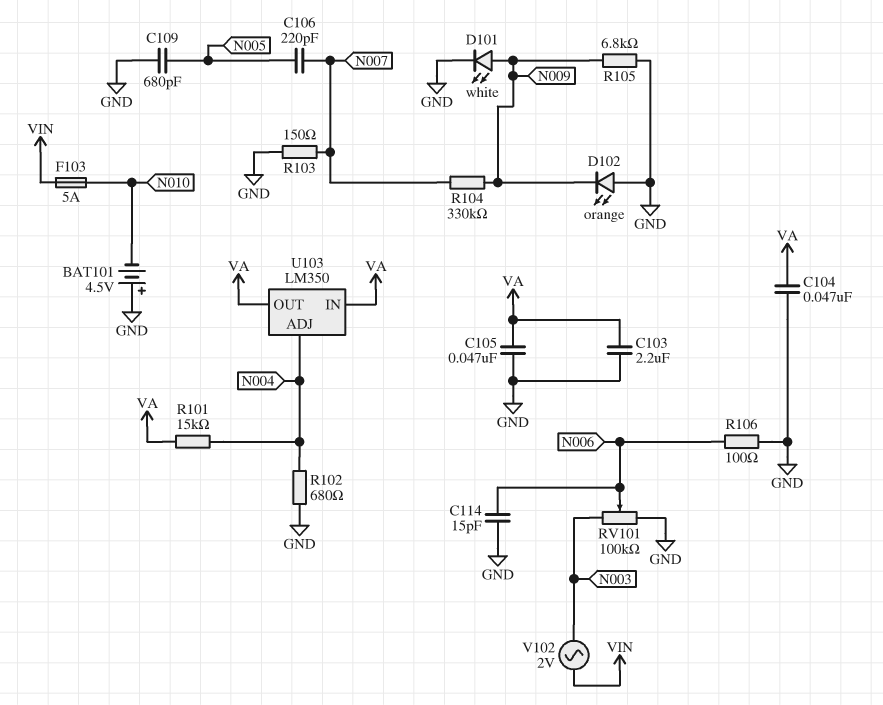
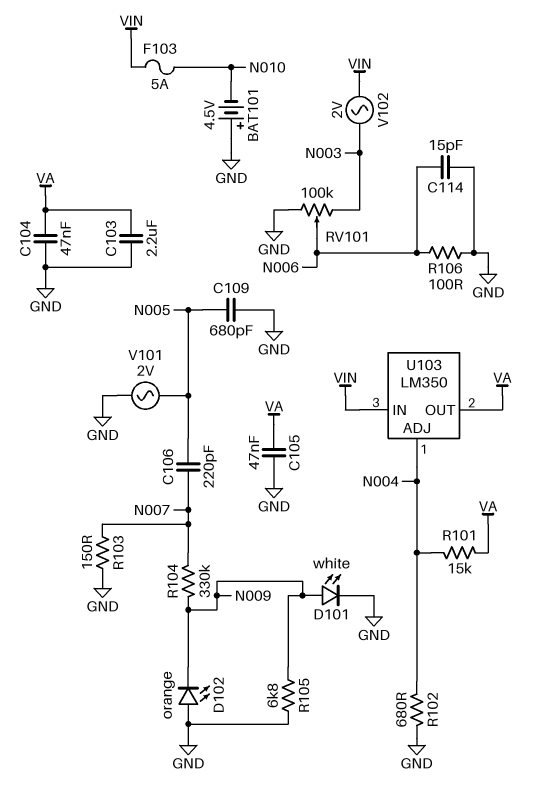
U103 pin IN: VA -> VIN
V101: none -> AC 2V (GND, N005)

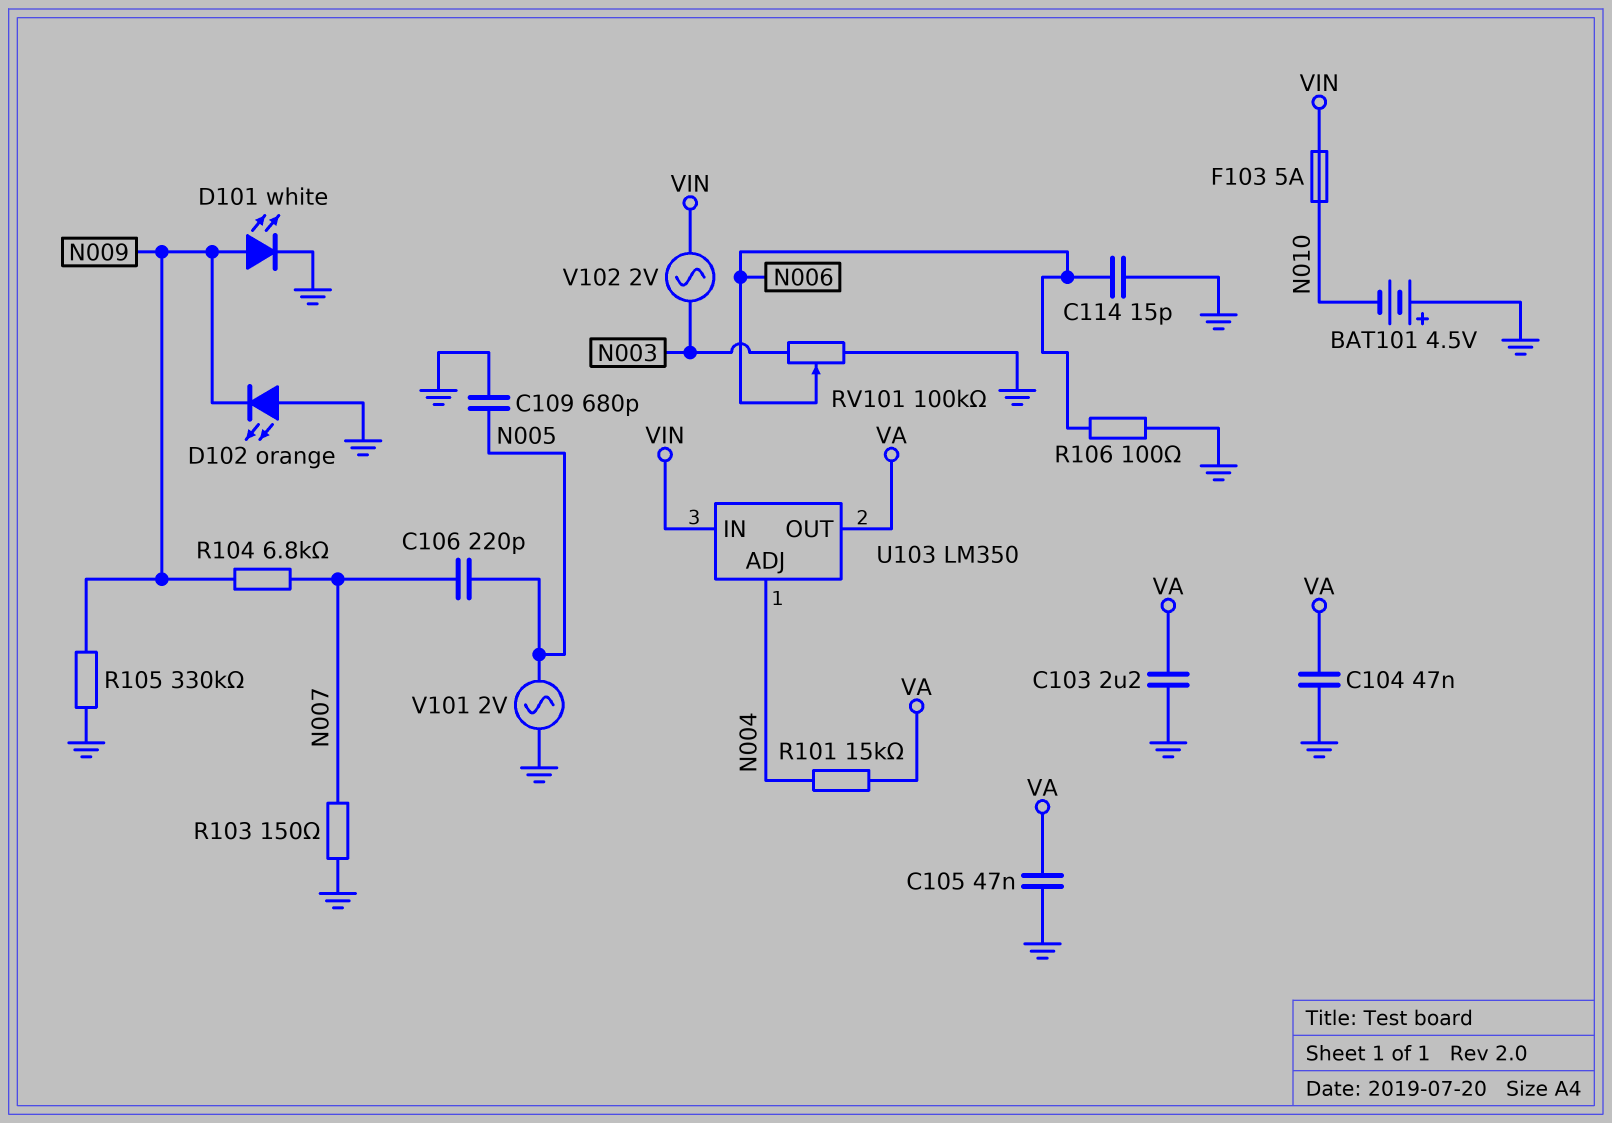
R102: 680 (GND, N004) -> none
R104: 330k (N007, N009) -> 6.8k (N007, N009)
R105: 6.8k (GND, N009) -> 330k (GND, N009)

